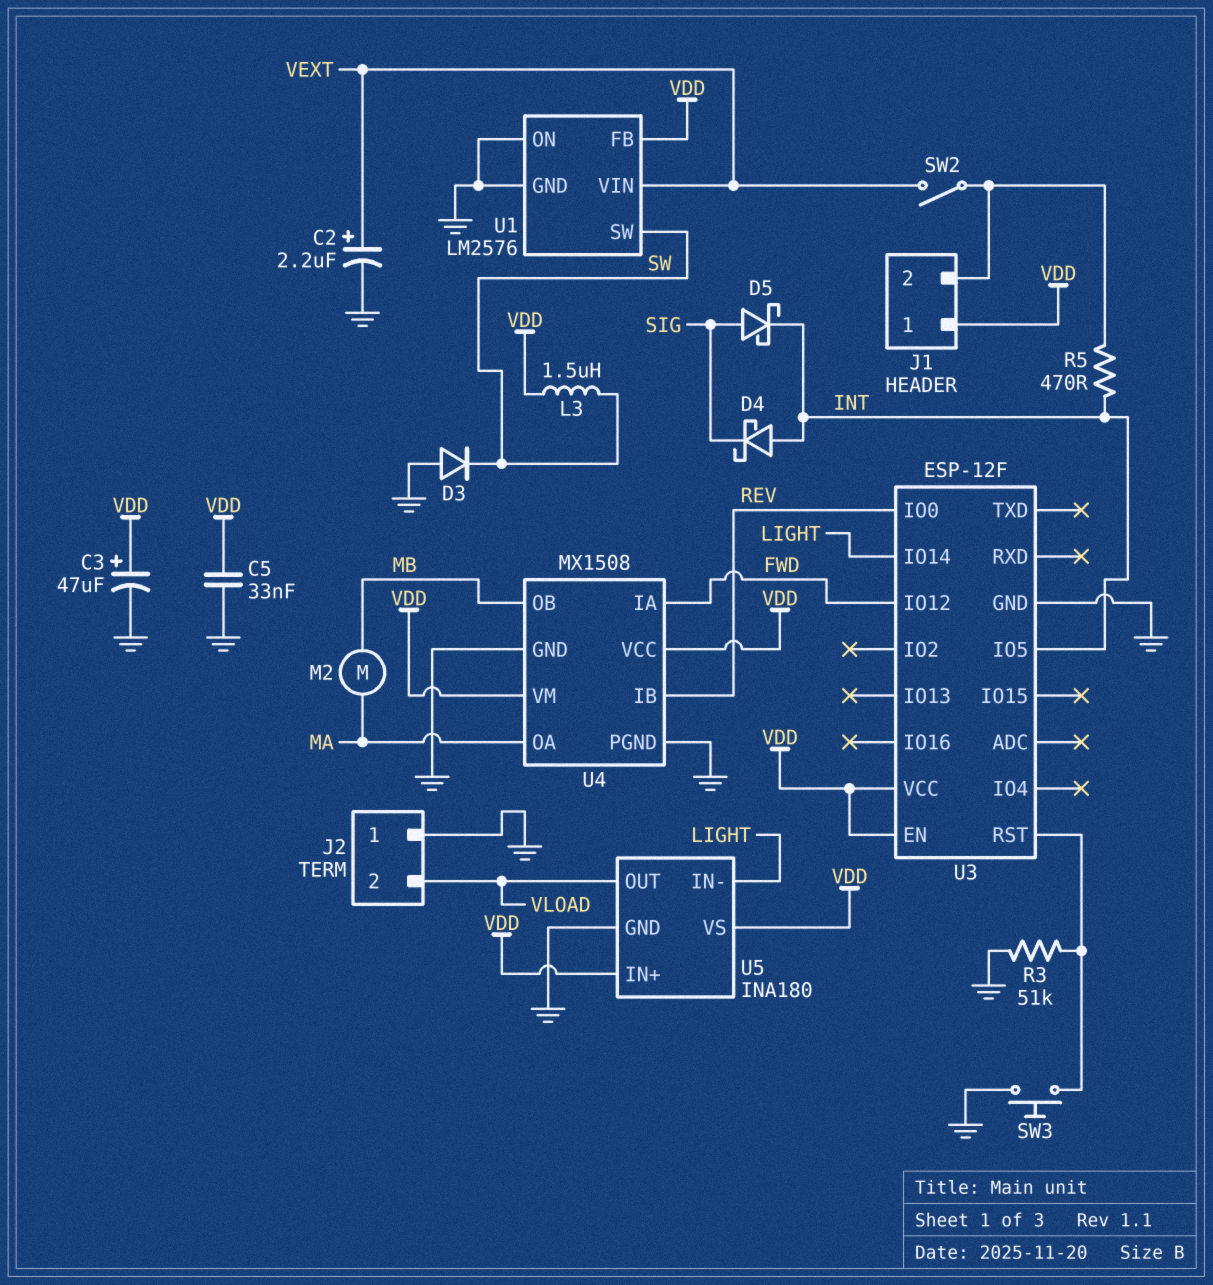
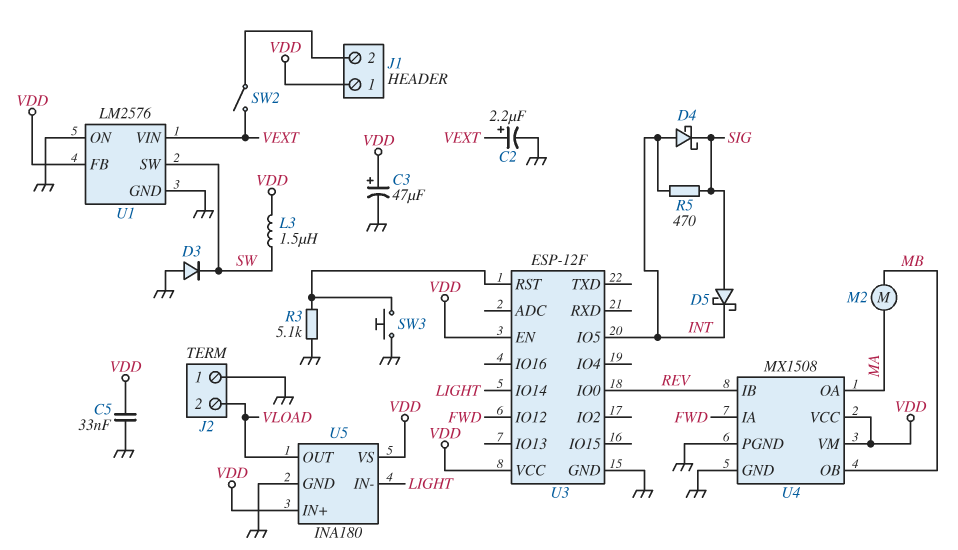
R3: 51k (GND, U3/RST) -> 5.1k (GND, U3/RST)
R5: 470 (INT, J1/2) -> 470 (INT, SIG)

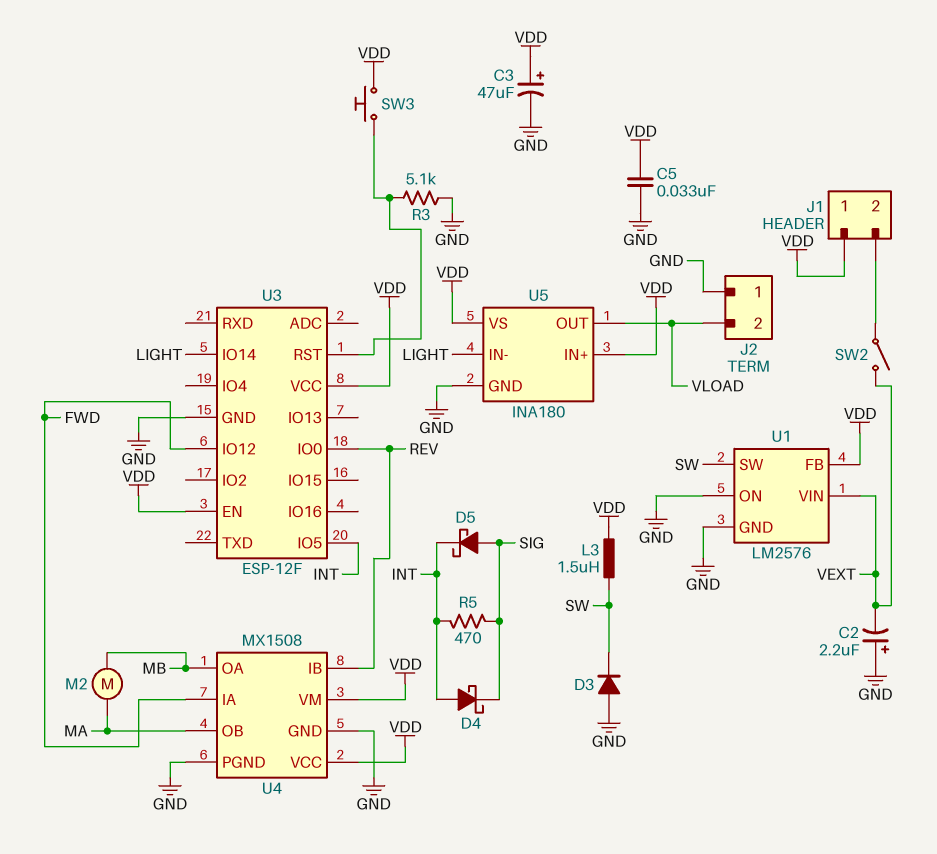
C2: 2.2uF (plus VEXT, minus GND) -> 2.2uF (plus GND, minus VEXT)
SW3: button (GND, U3/RST) -> button (U3/RST, VDD)
U4 pin OA: MA -> MB
U4 pin OB: MB -> MA

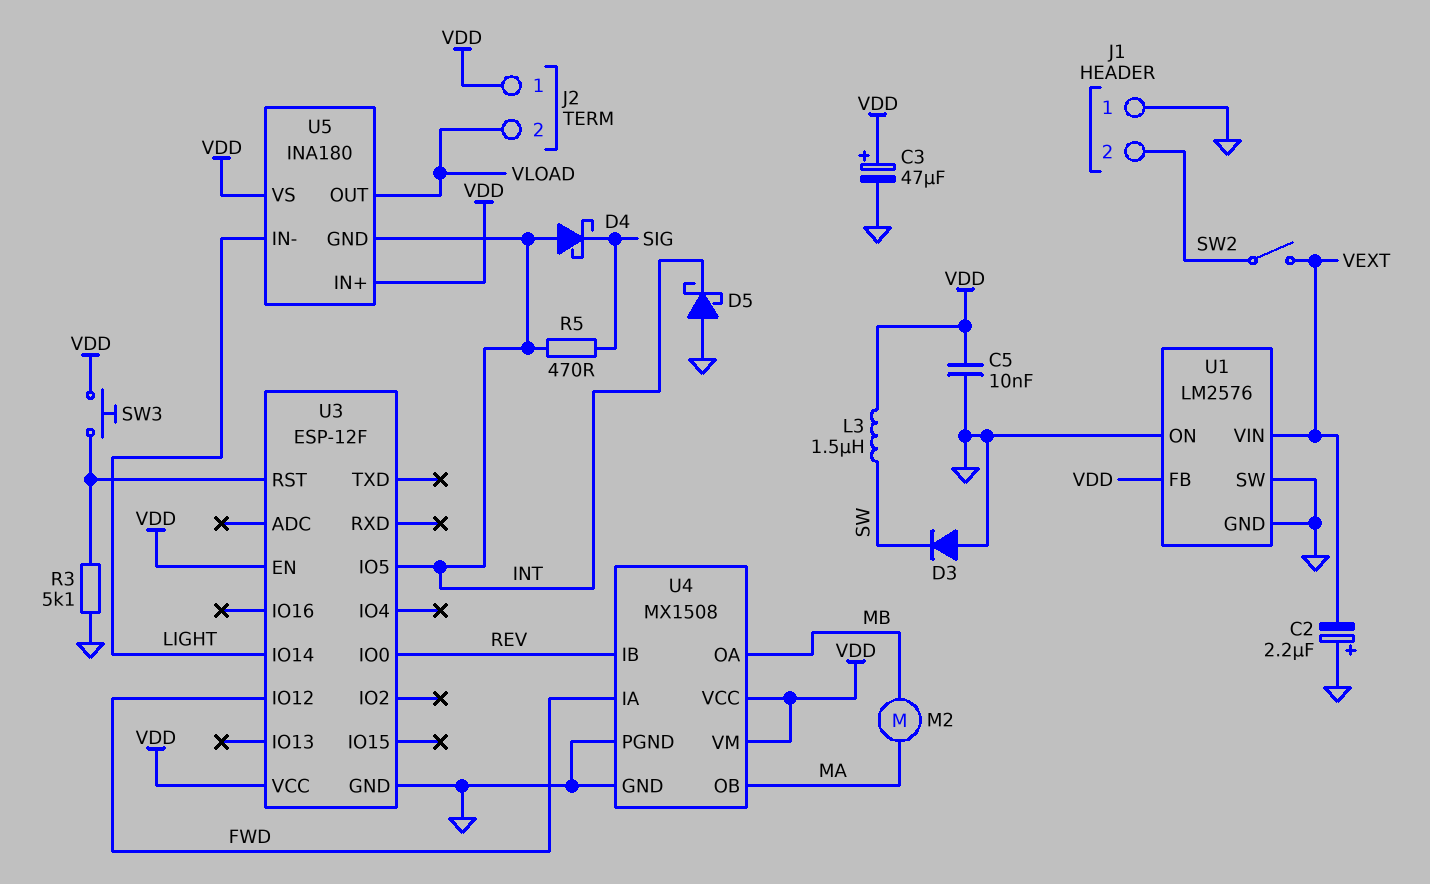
C5: 33nF (GND, VDD) -> 10nF (GND, VDD)
D5: schottky (A SIG, K INT) -> schottky (A GND, K INT)
J1 pin 1: VDD -> GND
J2 pin 1: GND -> VDD
U1 pin SW: SW -> GND
U5 pin GND: GND -> INT

